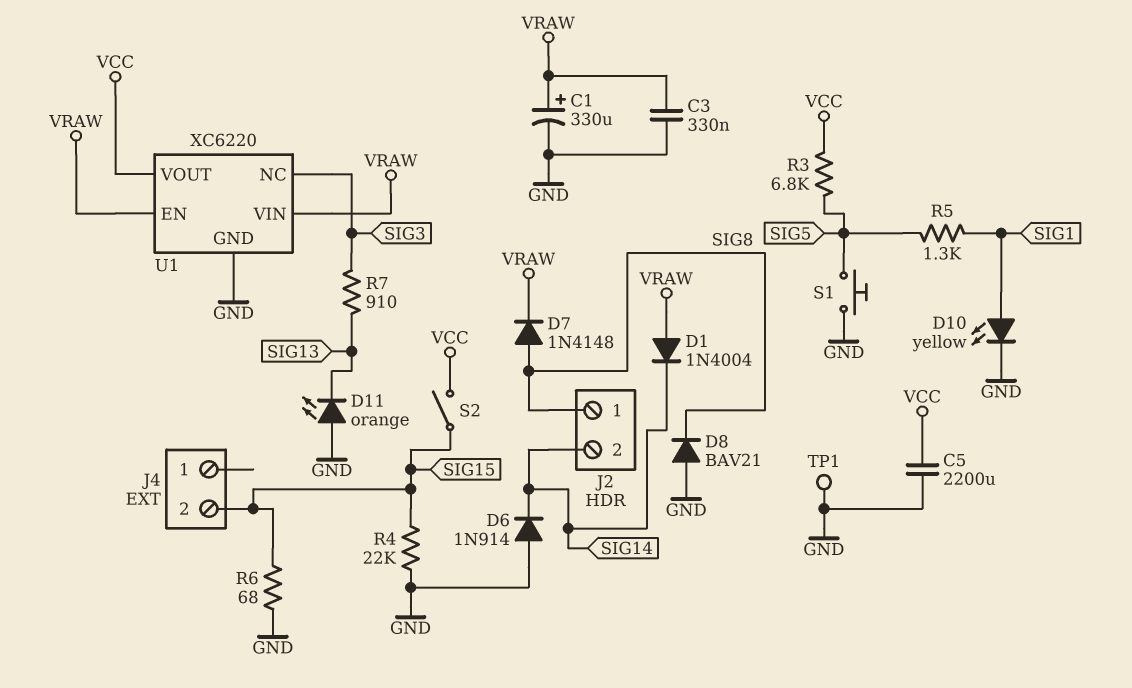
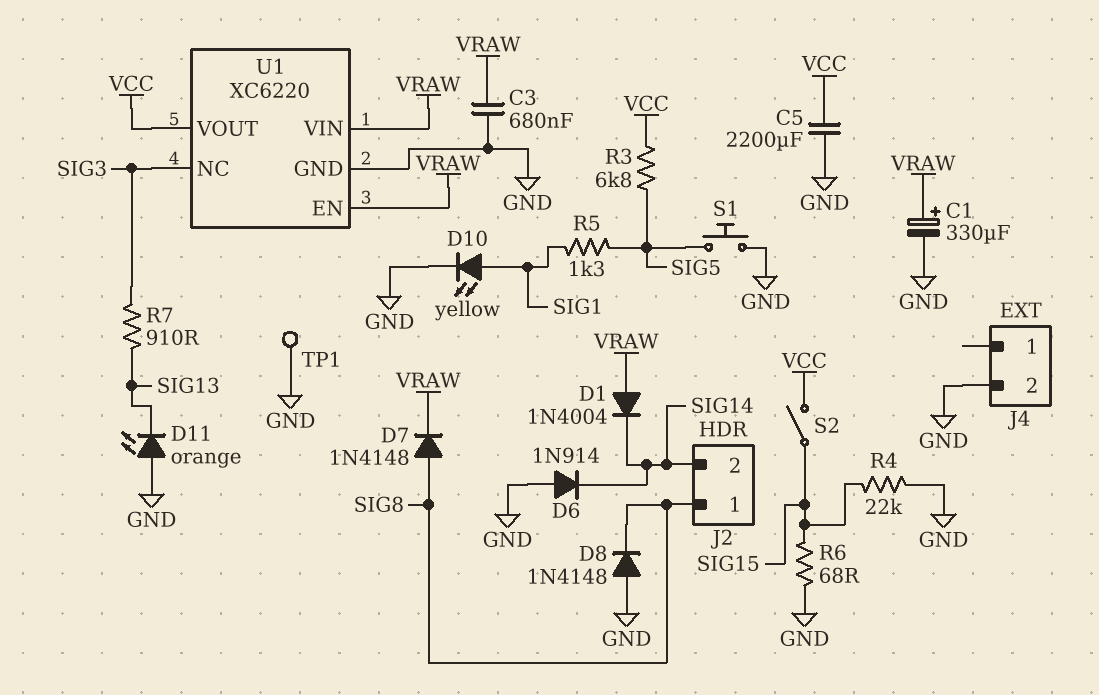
C3: 330nF (GND, VRAW) -> 680nF (GND, VRAW)
D8: diode BAV21 (A GND, K SIG8) -> diode 1N4148 (A GND, K SIG8)
J4 pin 2: SIG15 -> GND

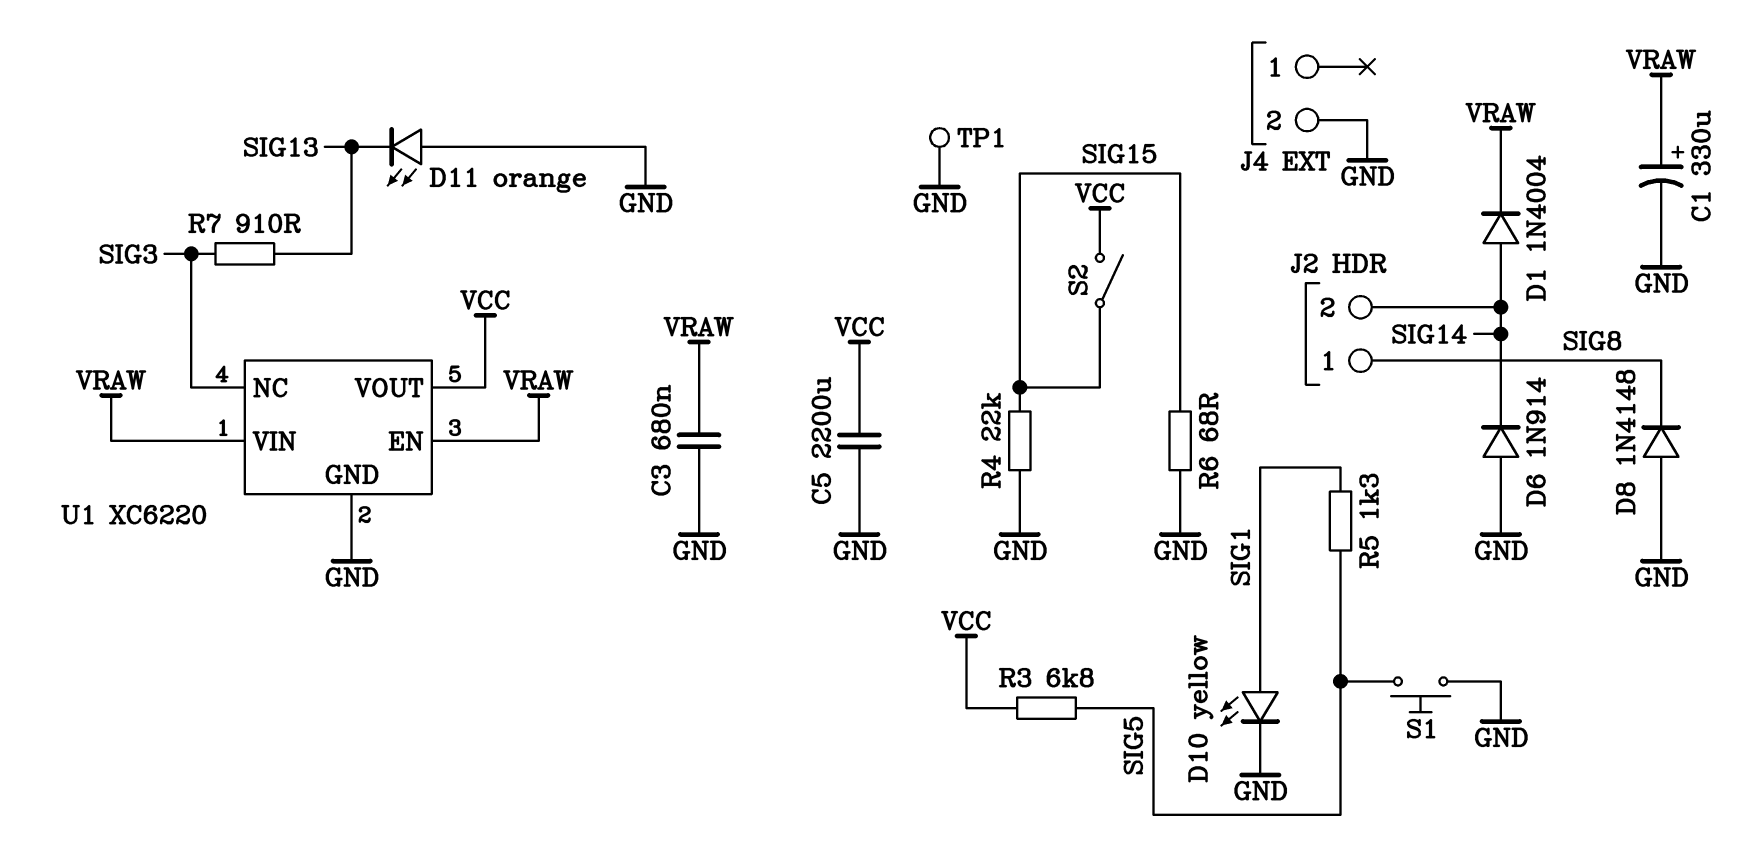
D1: diode 1N4004 (A VRAW, K SIG14) -> diode 1N4004 (A SIG14, K VRAW)
D7: diode 1N4148 (A SIG8, K VRAW) -> none

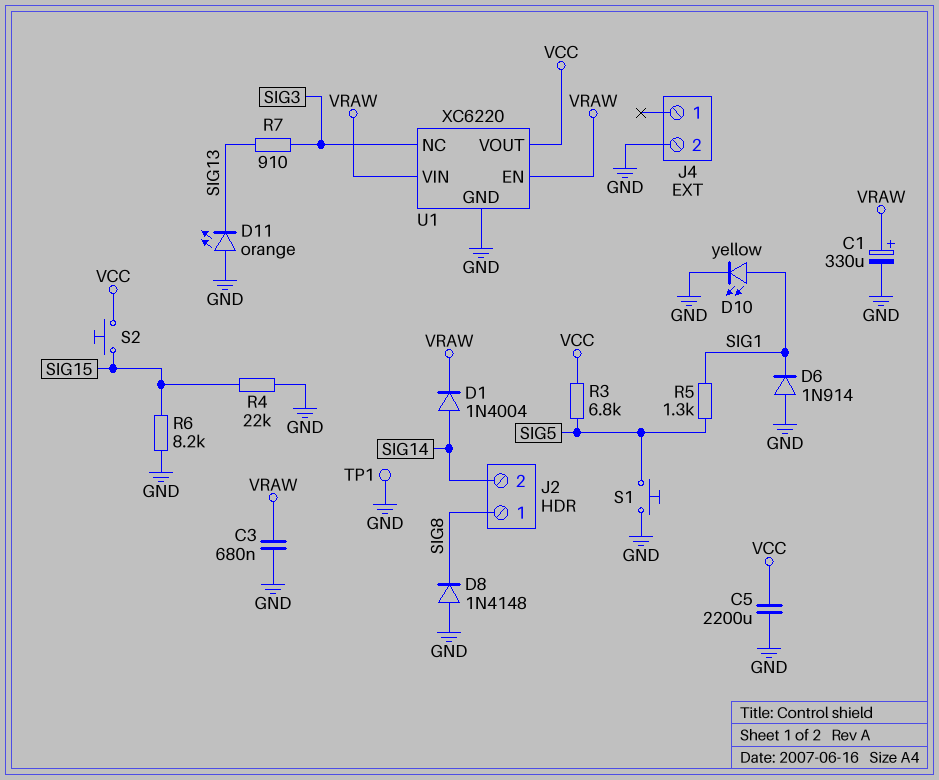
D6: diode 1N914 (A GND, K SIG14) -> diode 1N914 (A GND, K SIG1)
R6: 68 (GND, SIG15) -> 8.2k (GND, SIG15)
S2: switch (SIG15, VCC) -> button (SIG15, VCC)

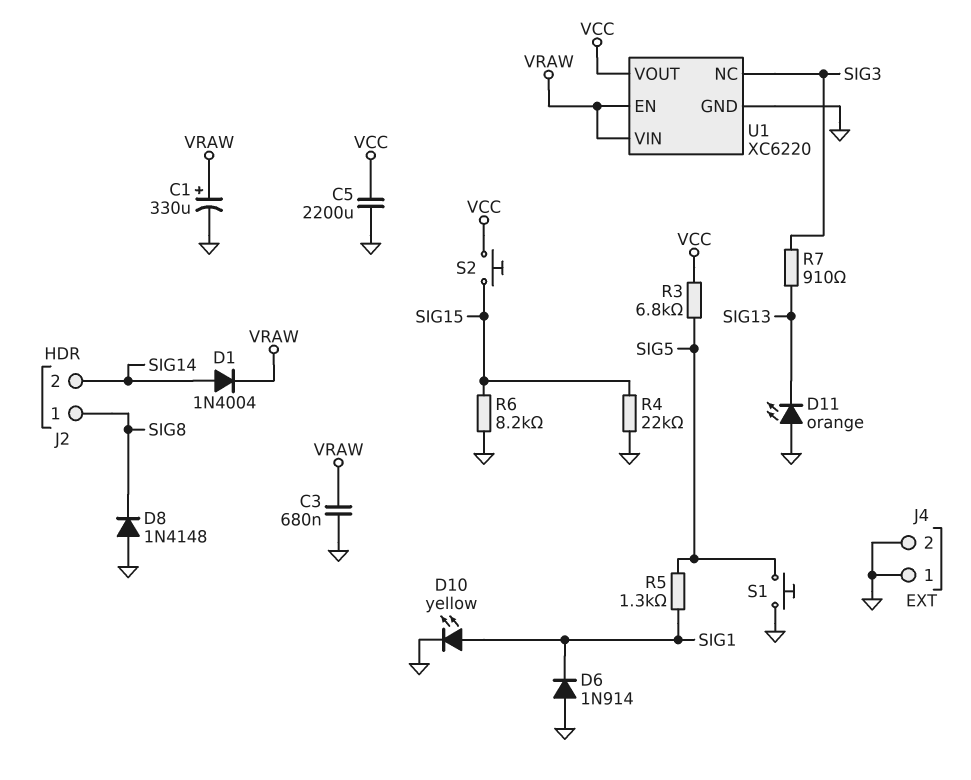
J4 pin 1: none -> GND
TP1: test point (GND) -> none

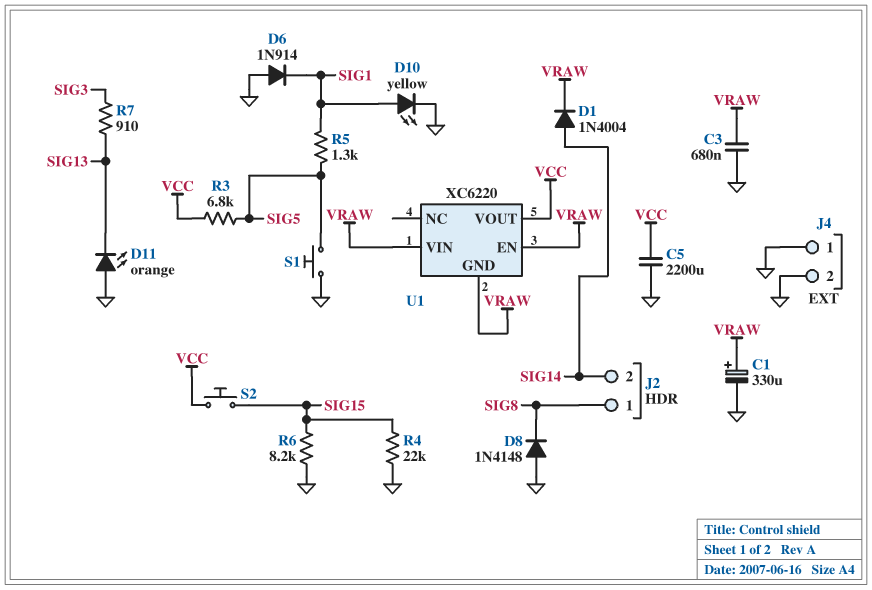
U1 pin GND: GND -> VRAW
U1 pin NC: SIG3 -> none

